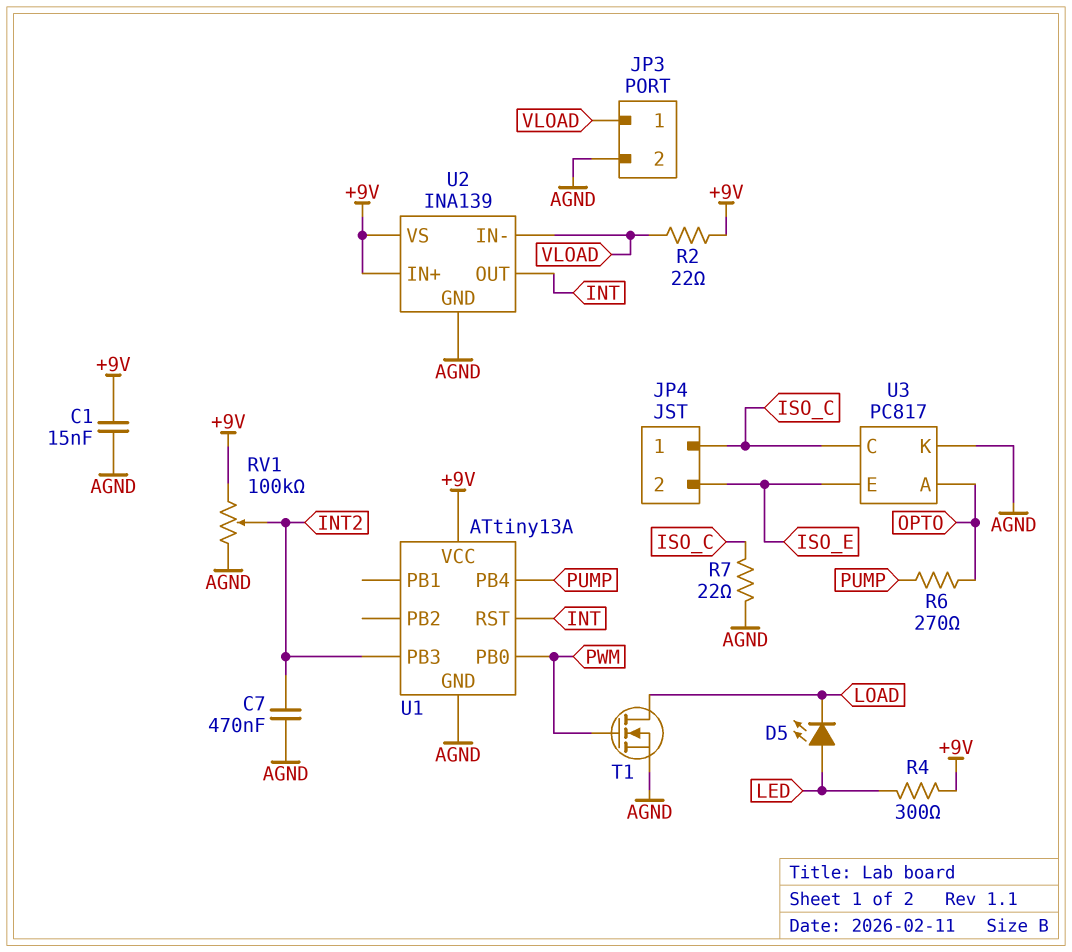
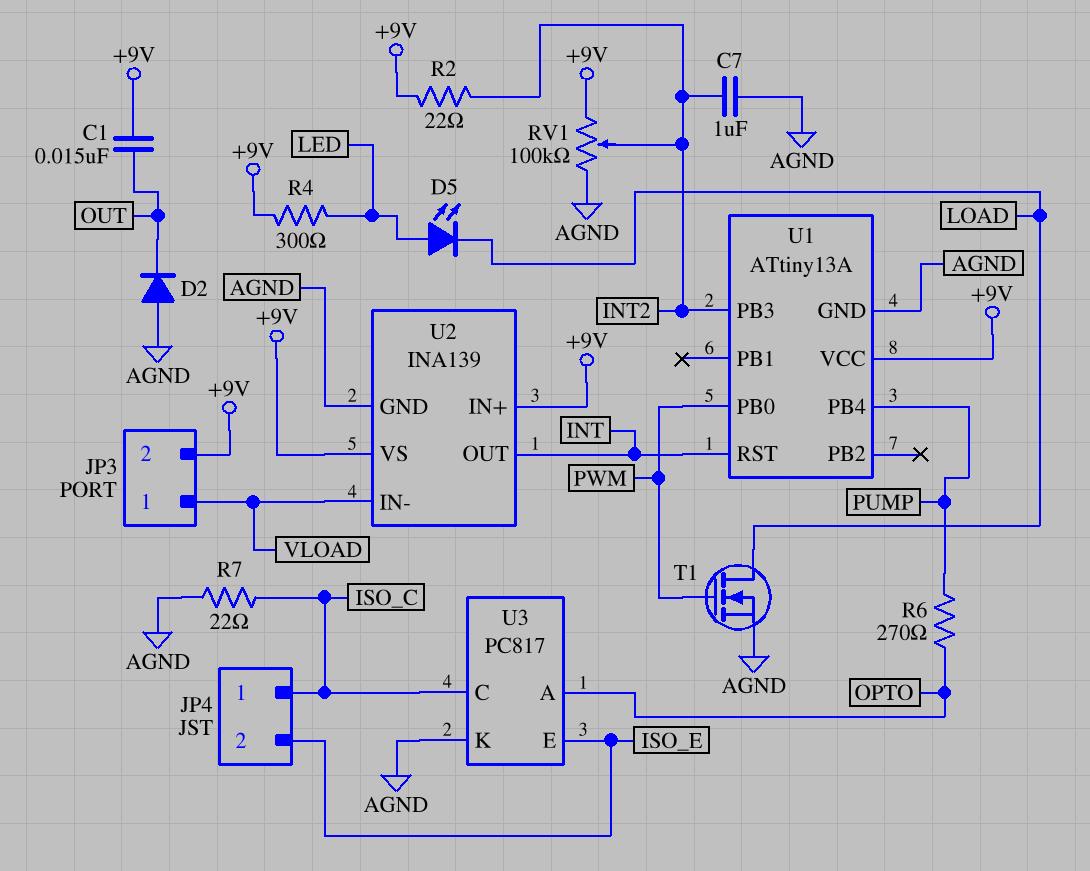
C1: 15nF (+9V, AGND) -> 15nF (+9V, OUT)
C7: 470nF (AGND, INT2) -> 1uF (AGND, INT2)
D2: none -> diode (A AGND, K OUT)
JP3 pin 2: AGND -> +9V
R2: 22 (+9V, VLOAD) -> 22 (+9V, INT2)

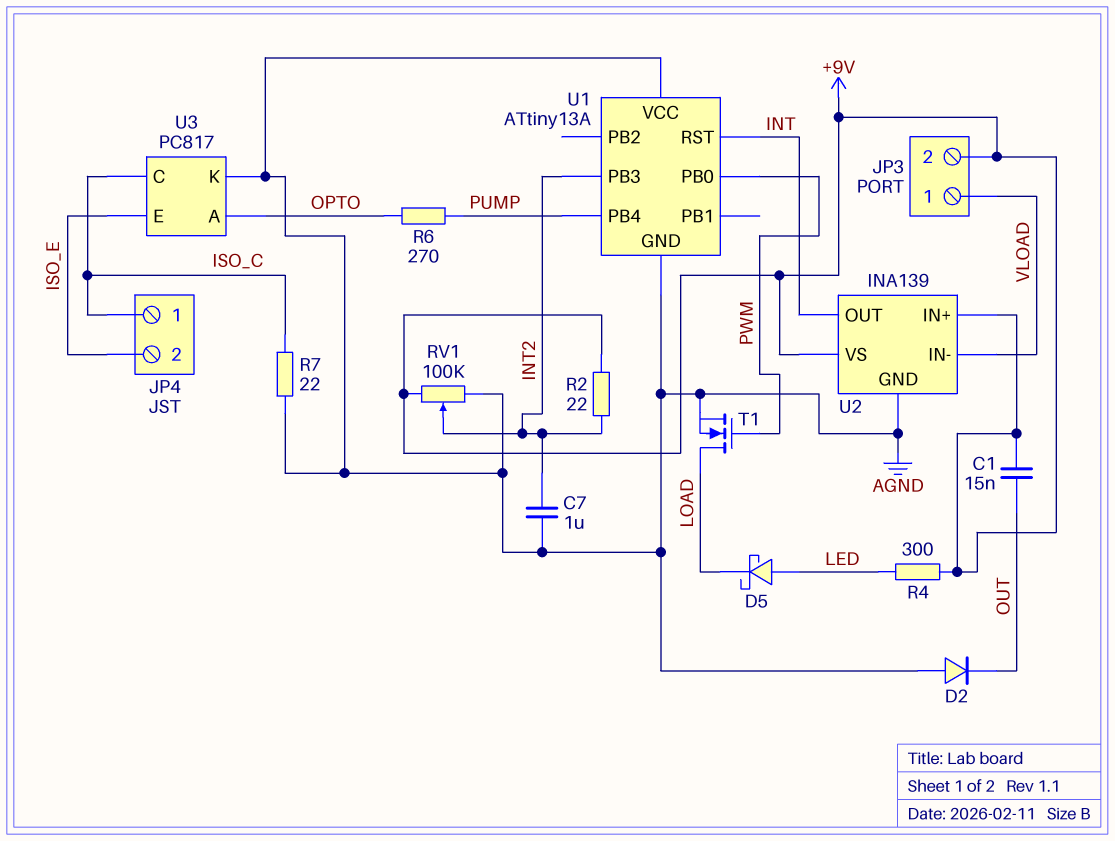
D5: LED (A LED, K LOAD) -> schottky (A LED, K LOAD)
U1 pin VCC: +9V -> AGND

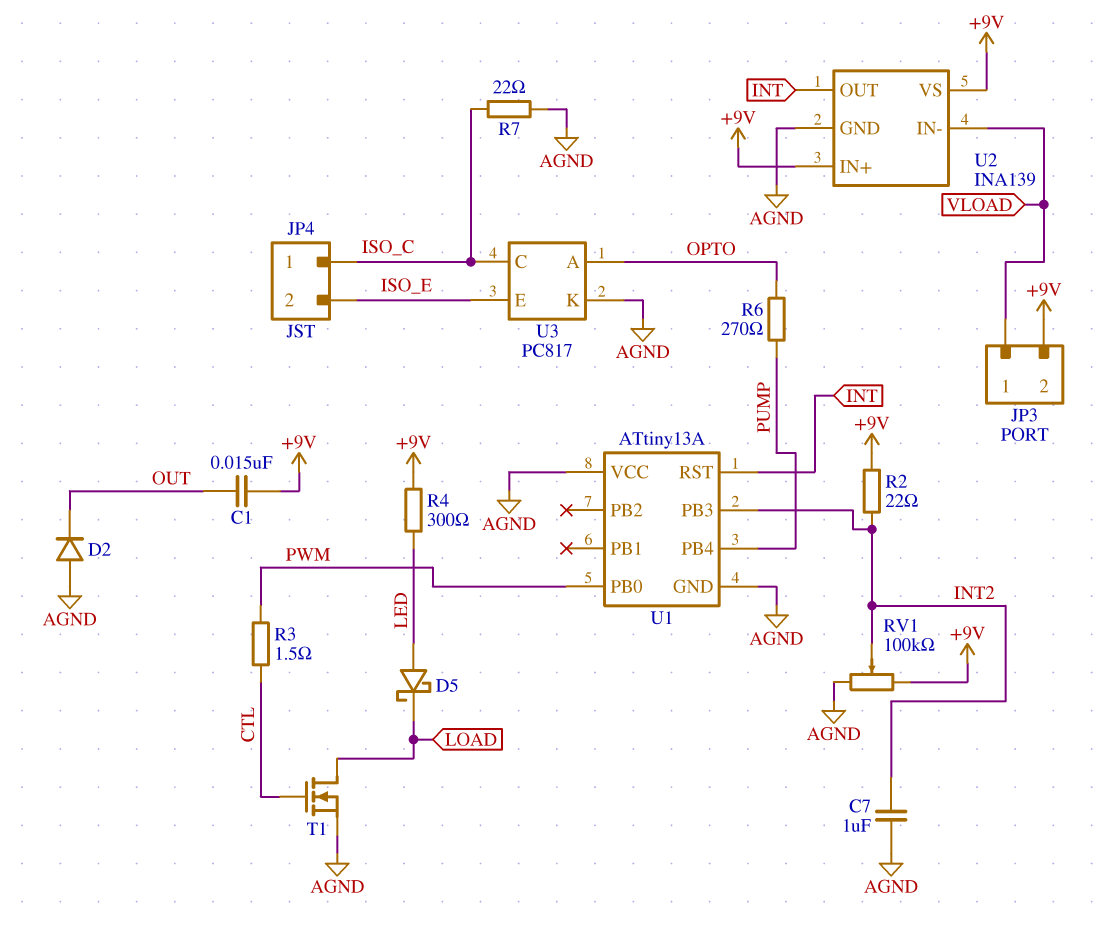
R3: none -> 1.5 (CTL, PWM)
T1: NMOS (G PWM, D LOAD, S AGND) -> NMOS (G CTL, D LOAD, S AGND)

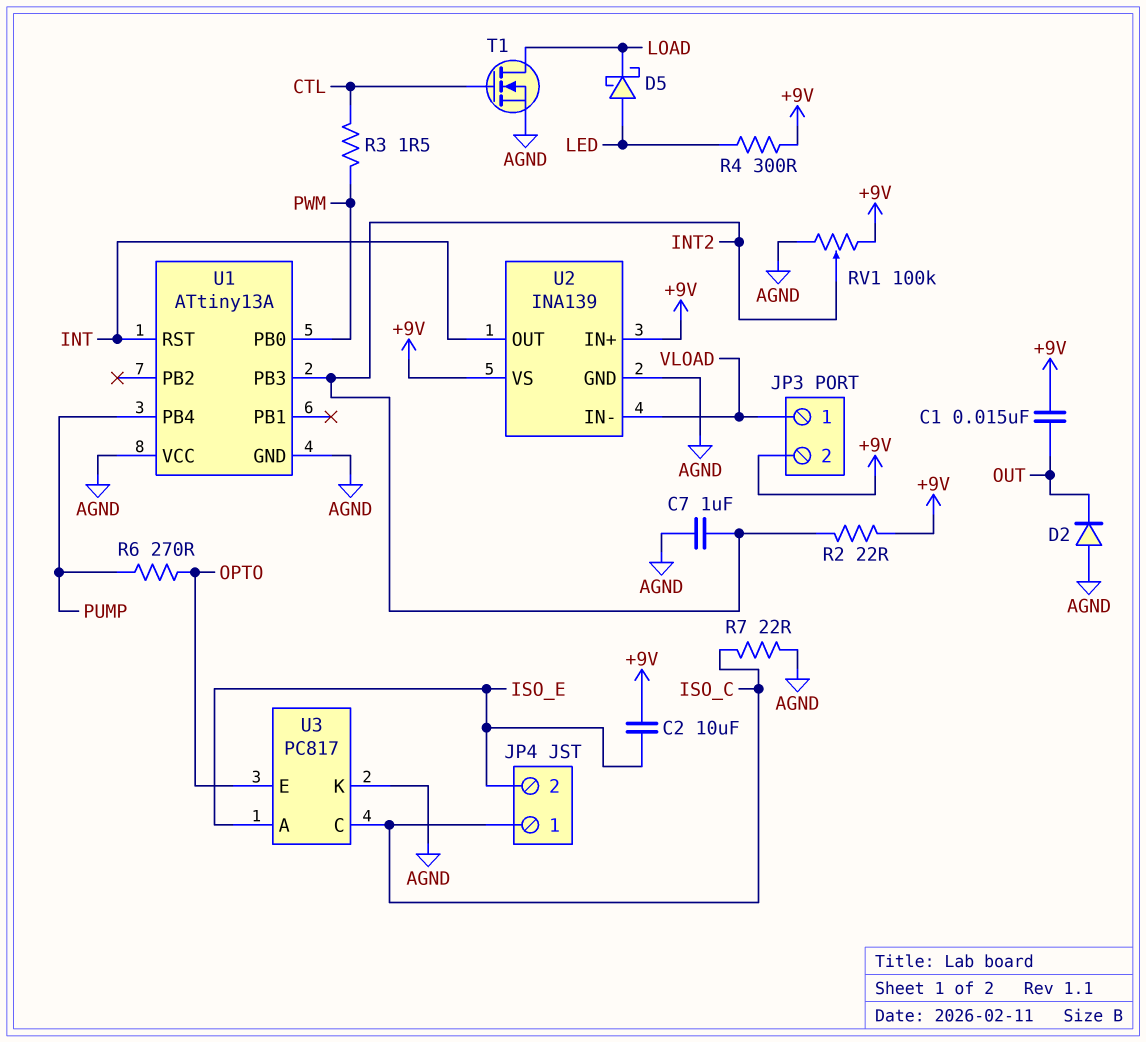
C2: none -> 10uF (+9V, ISO_E)
U3 pin A: OPTO -> ISO_E
U3 pin E: ISO_E -> OPTO

